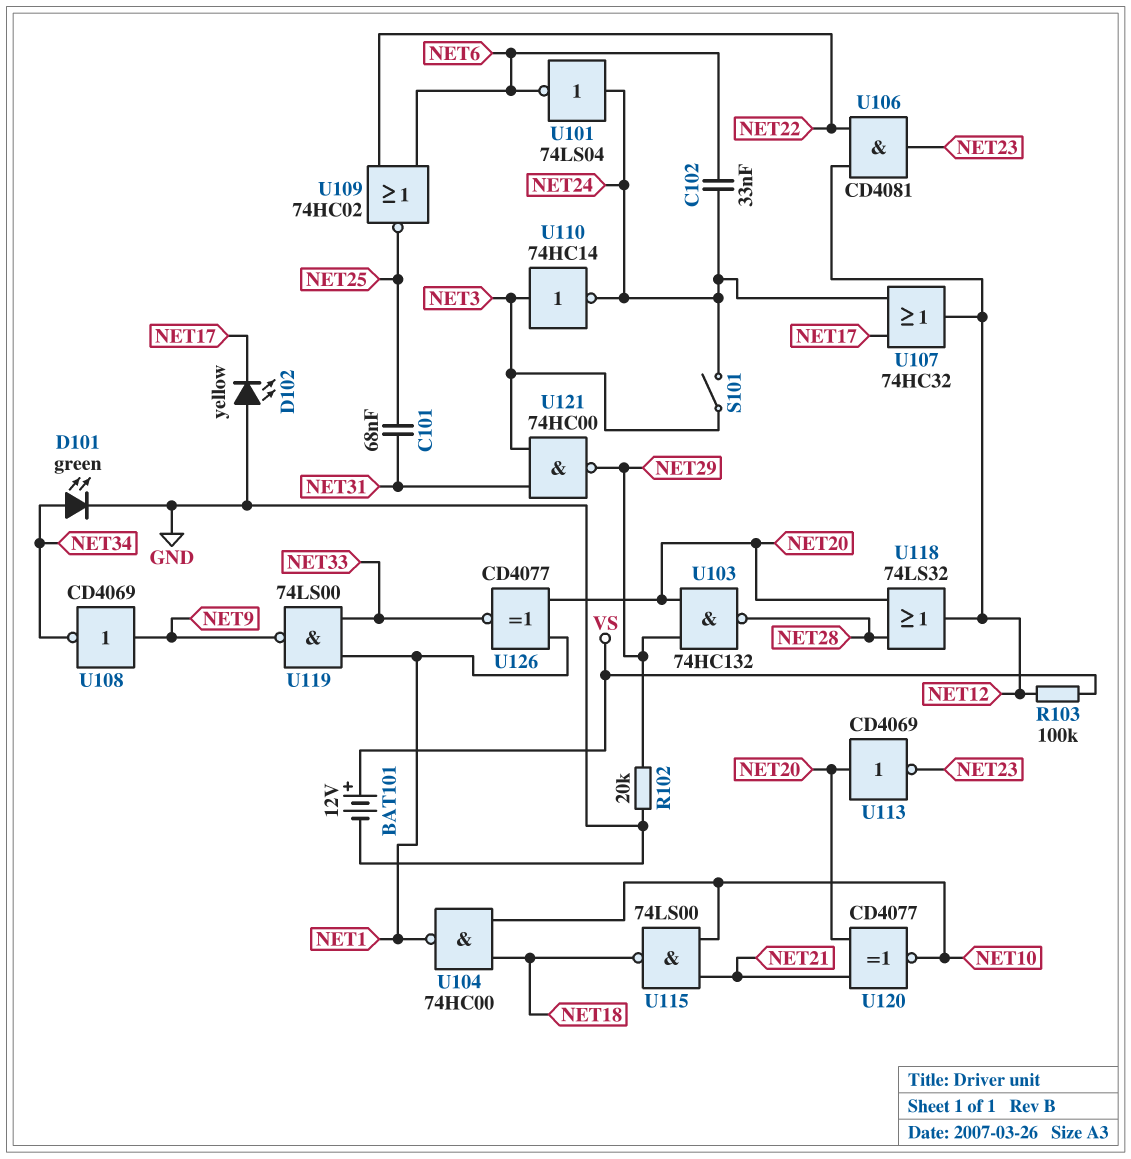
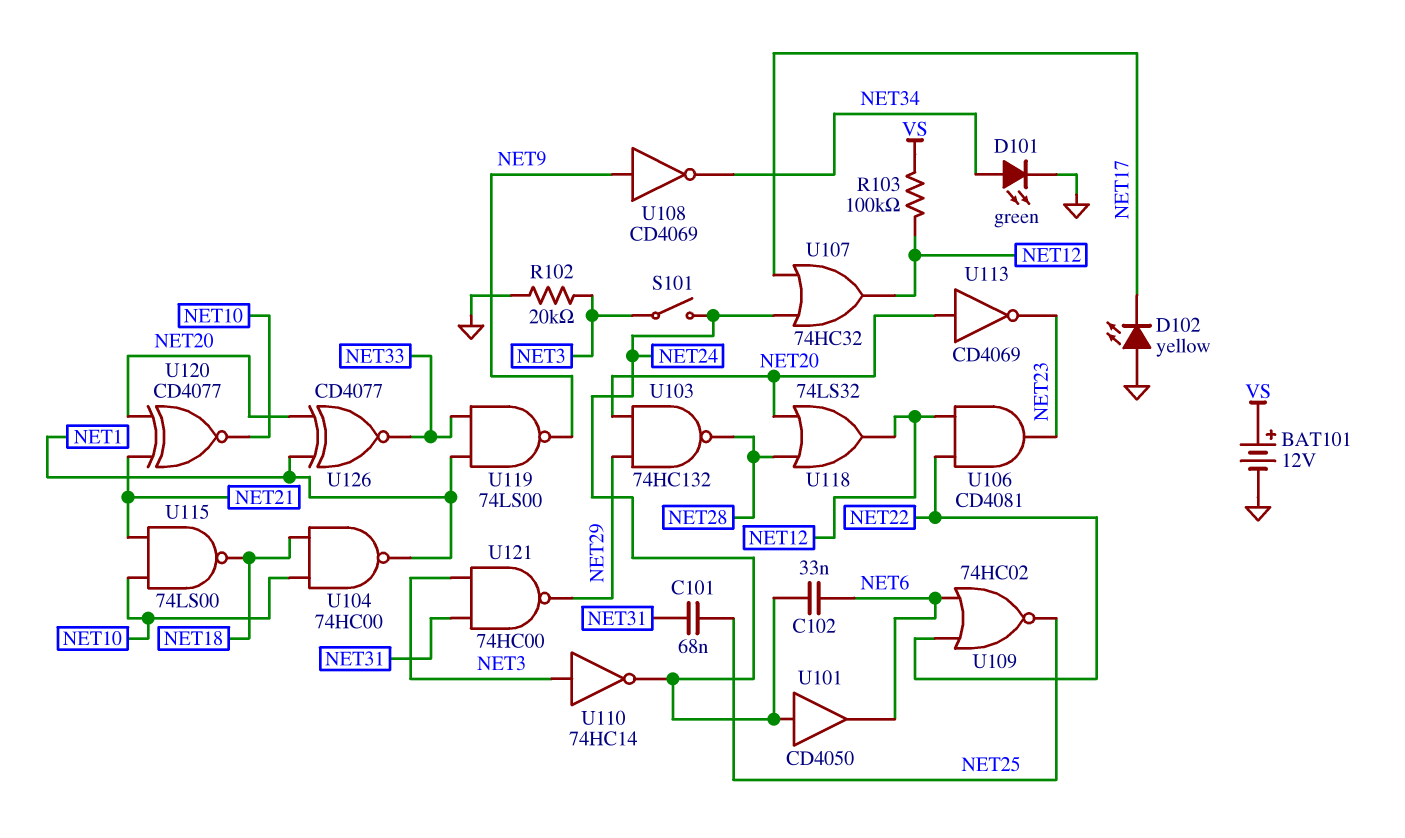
R102: 20k (GND, NET29) -> 20k (GND, NET3)
U101: NOT 74LS04 (in NET24, out NET6) -> buffer CD4050 (in NET24, out NET6)

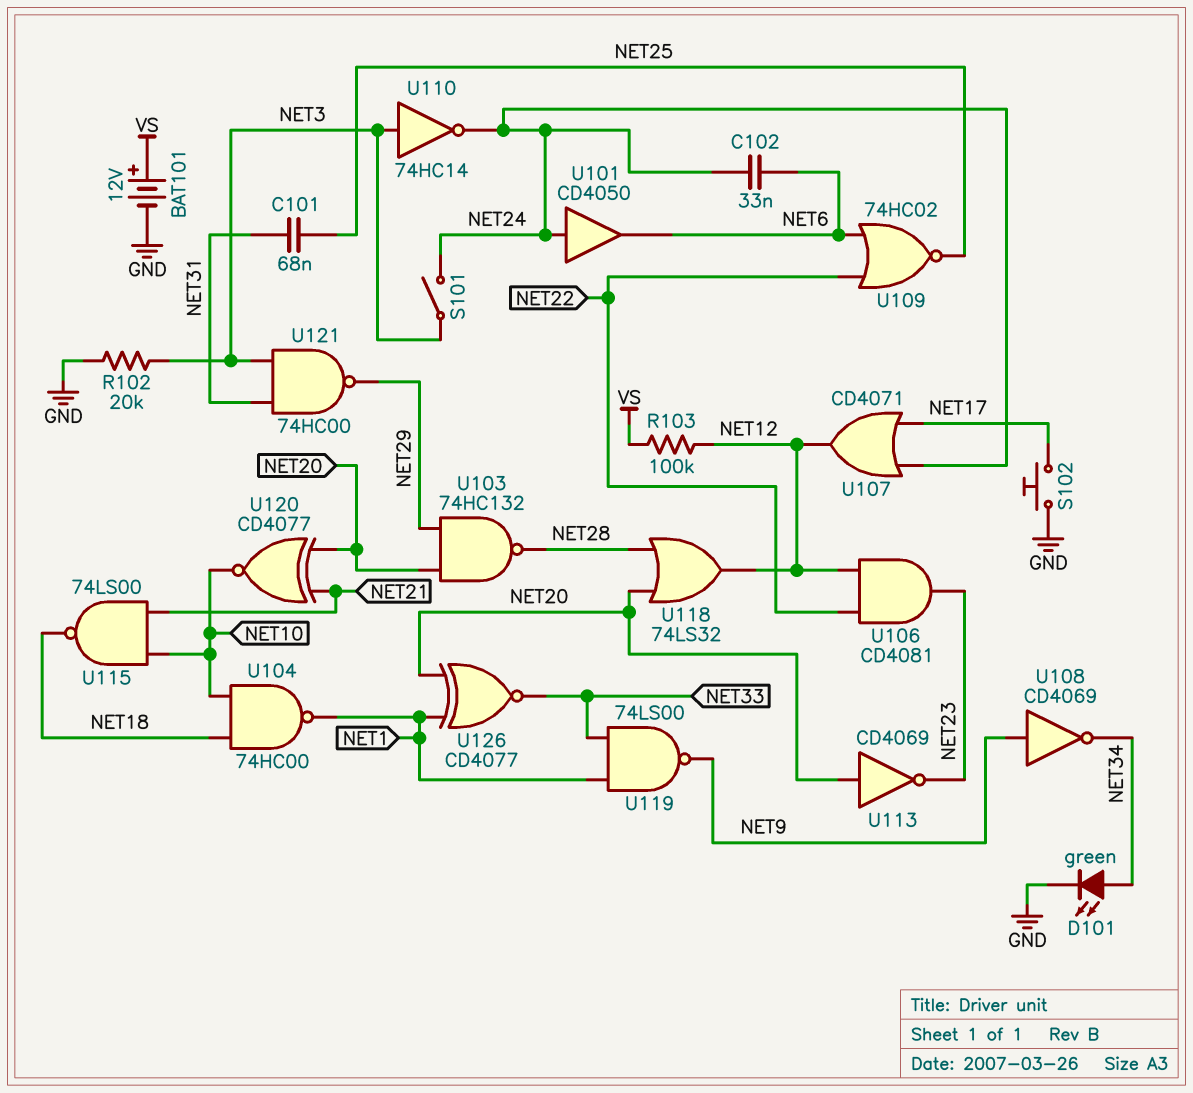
D102: LED yellow (A GND, K NET17) -> none
S102: none -> button (GND, NET17)
U107: OR 74HC32 (in NET17, in NET24, out NET12) -> OR CD4071 (in NET17, in NET24, out NET12)

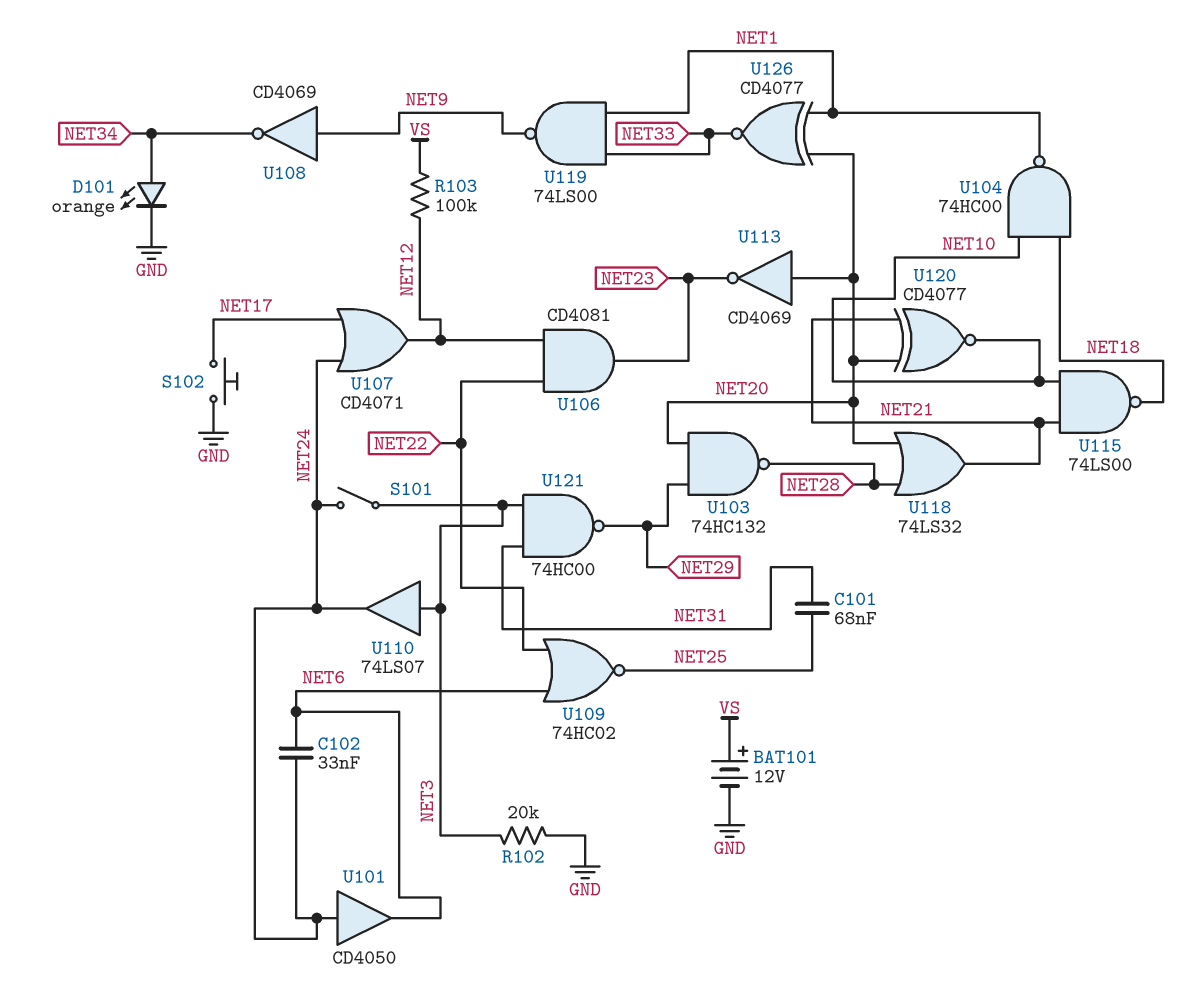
D101: LED green (A NET34, K GND) -> LED orange (A NET34, K GND)
U110: NOT 74HC14 (in NET3, out NET24) -> buffer 74LS07 (in NET3, out NET24)
U118: OR 74LS32 (in NET20, in NET28, out NET12) -> OR 74LS32 (in NET20, in NET28, out NET21)

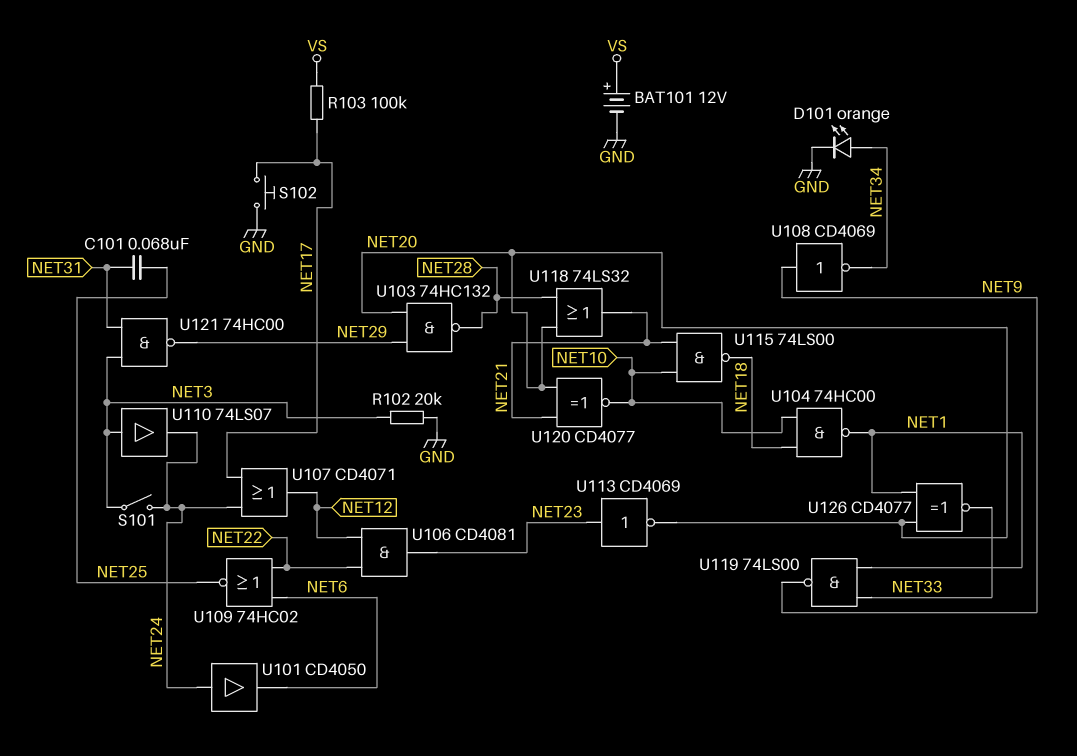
C102: 33nF (NET6, NET24) -> none
R103: 100k (NET12, VS) -> 100k (NET17, VS)
U113: NOT CD4069 (in NET20, out NET23) -> NOT CD4069 (in NET23, out NET20)

